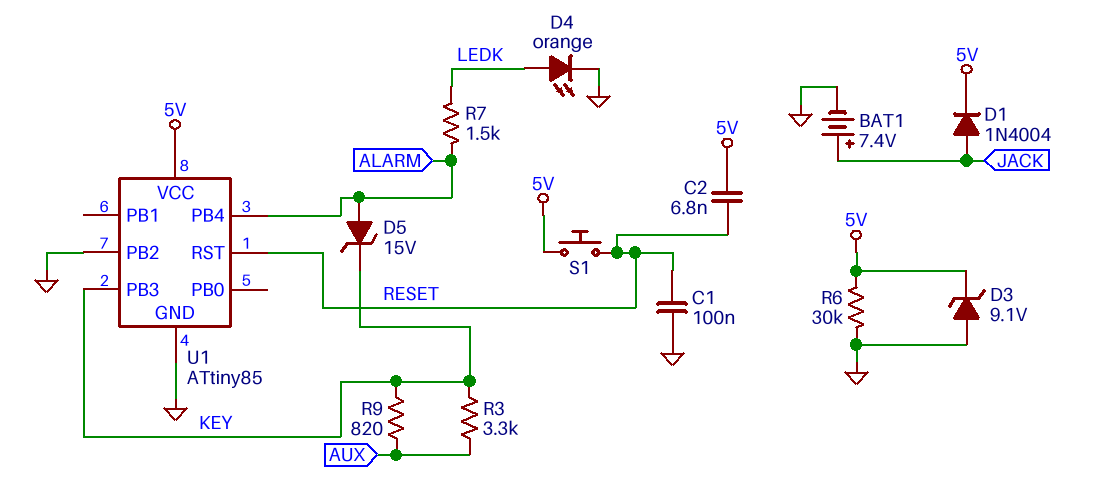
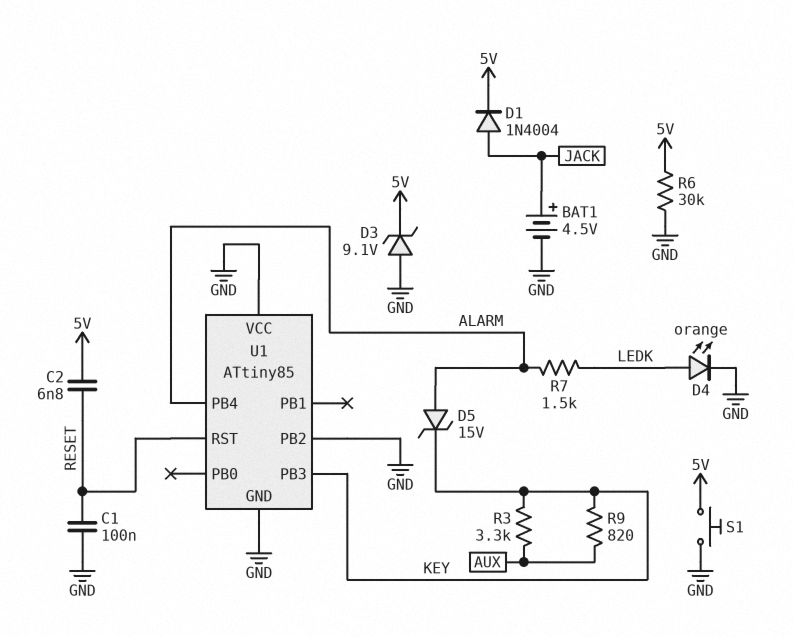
BAT1: 7.4V (plus JACK, minus GND) -> 4.5V (plus JACK, minus GND)
S1: button (5V, RESET) -> button (5V, GND)
U1 pin VCC: 5V -> GND

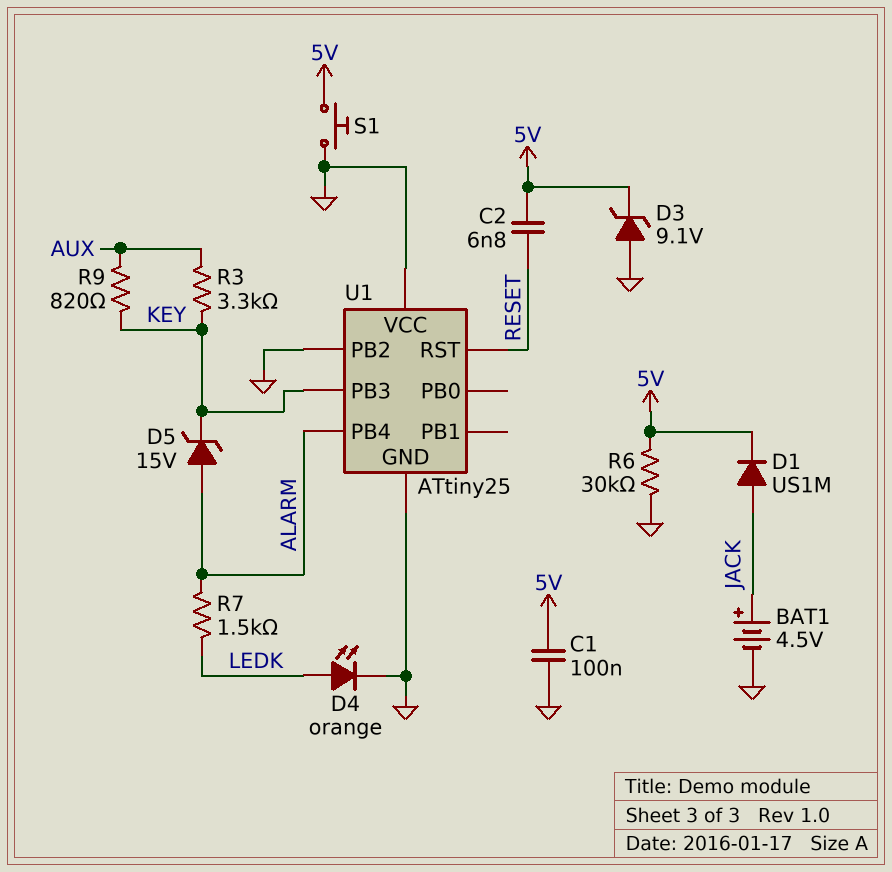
C1: 100nF (GND, RESET) -> 100nF (5V, GND)
D1: diode 1N4004 (A JACK, K 5V) -> diode US1M (A JACK, K 5V)
U1: ATtiny85 -> ATtiny25

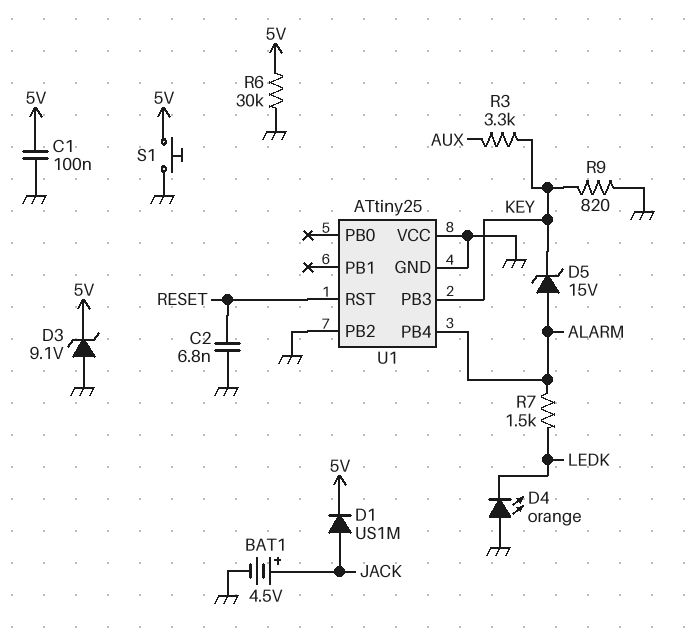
C2: 6.8nF (5V, RESET) -> 6.8nF (GND, RESET)
D4: LED orange (A LEDK, K GND) -> LED orange (A GND, K LEDK)
R9: 820 (AUX, KEY) -> 820 (GND, KEY)

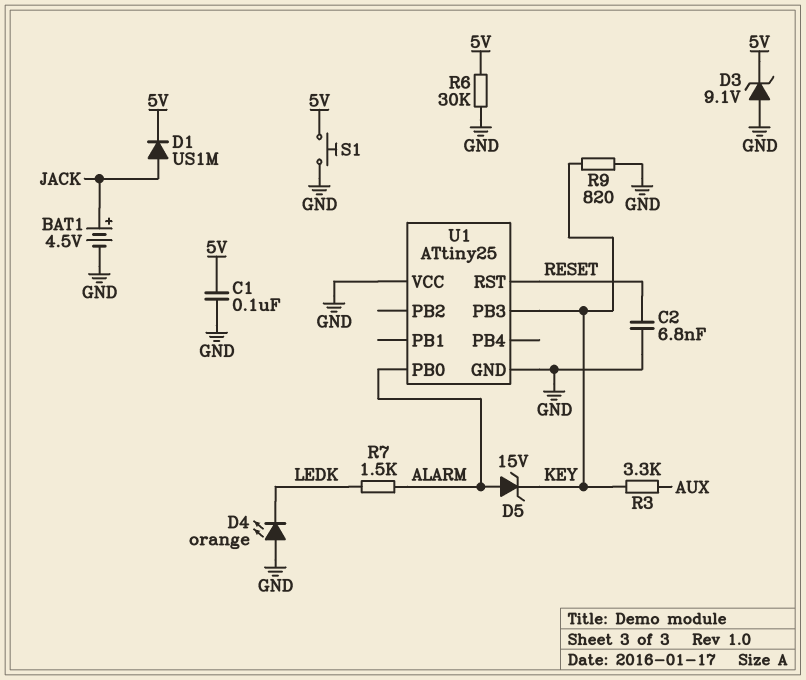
U1 pin PB0: none -> ALARM
U1 pin PB2: GND -> none
U1 pin PB4: ALARM -> none

